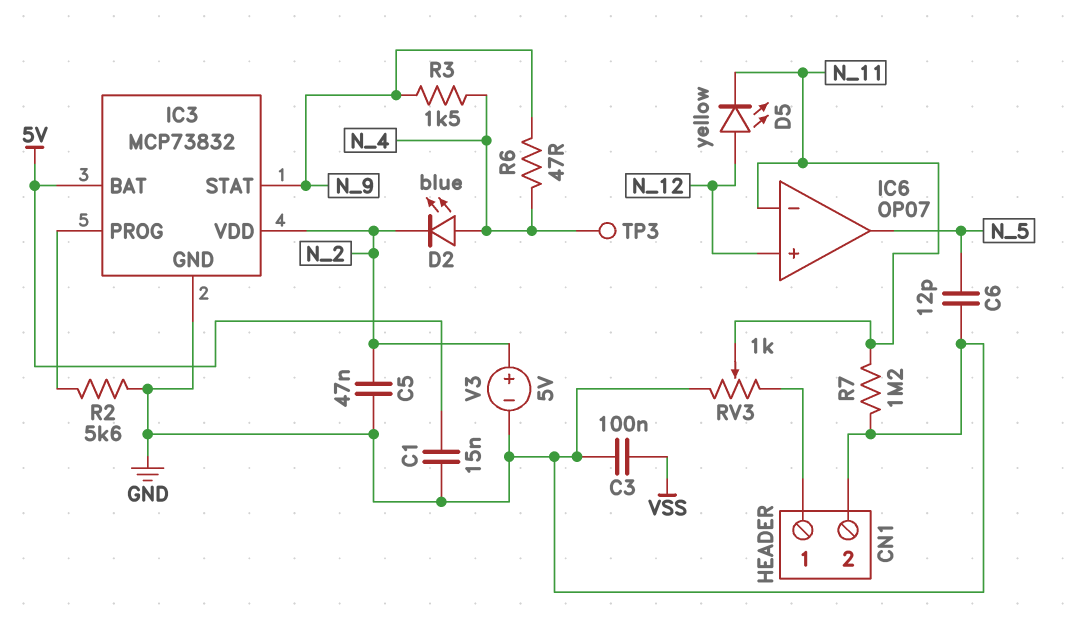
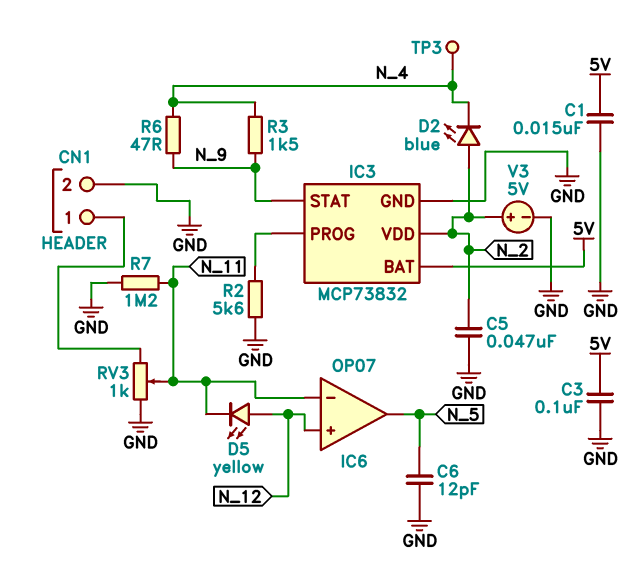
C3: 100nF (GND, VSS) -> 100nF (5V, GND)
D2: LED blue (A N_4, K N_2) -> LED blue (A N_2, K N_4)

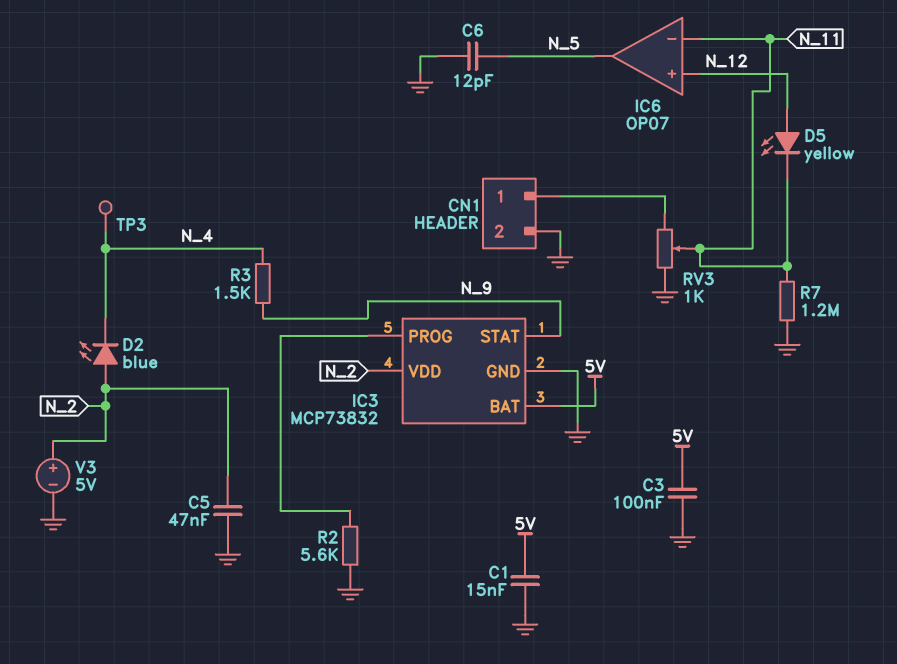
R6: 47 (N_4, N_9) -> none

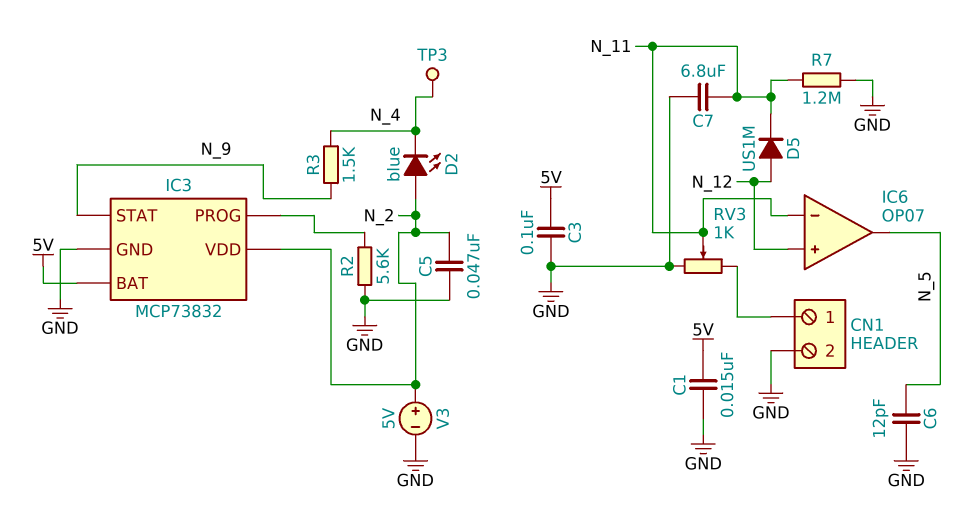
C7: none -> 6.8uF (GND, N_11)
D5: LED yellow (A N_12, K N_11) -> diode US1M (A N_12, K N_11)

